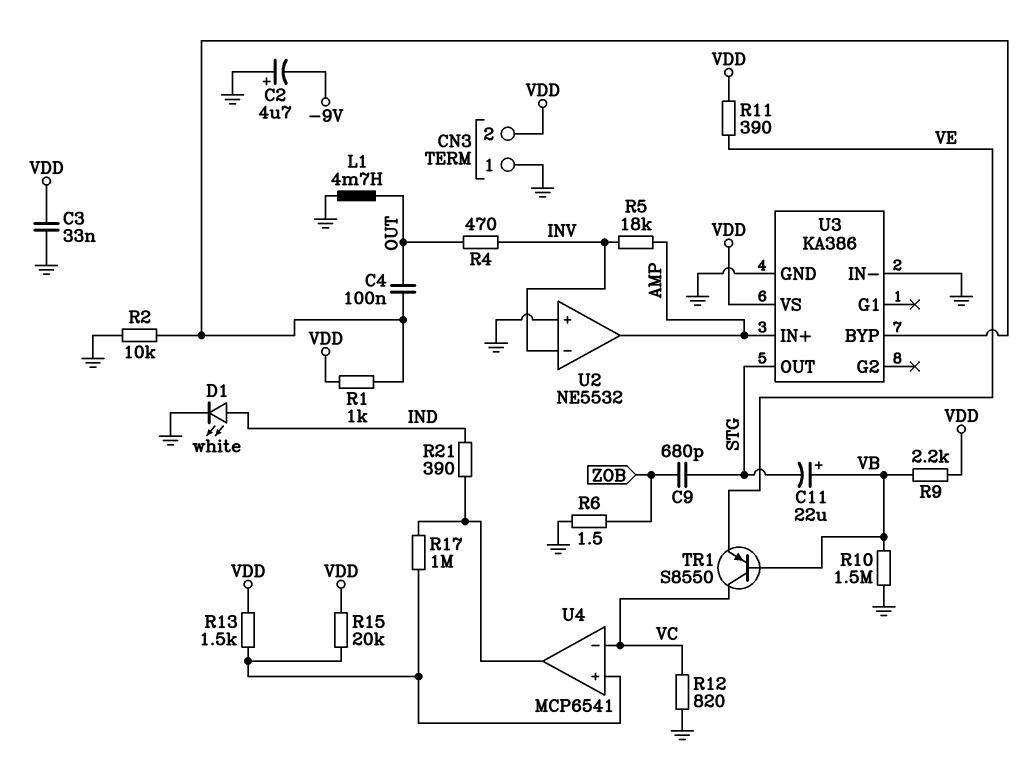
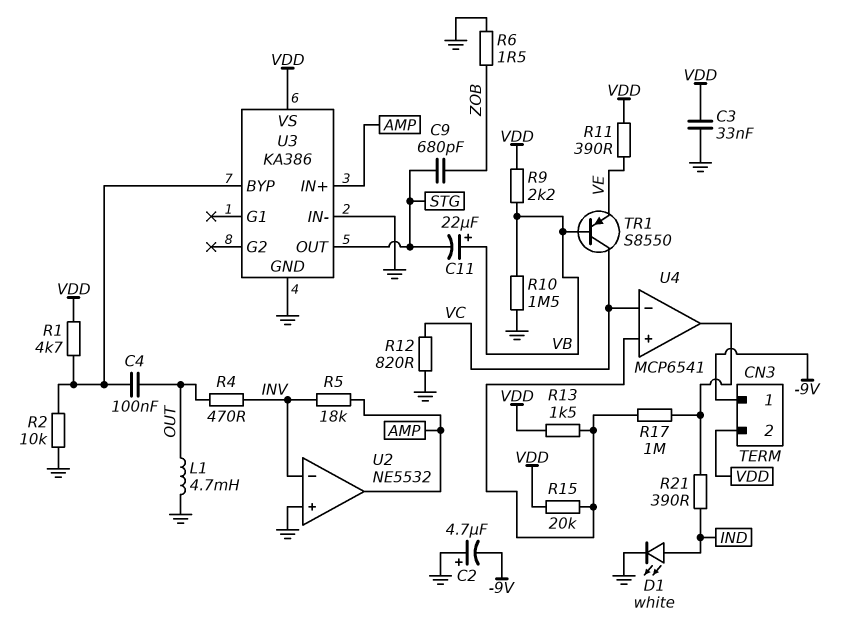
CN3 pin 1: GND -> -9V
R1: 1k (U3/BYP, VDD) -> 4.7k (U3/BYP, VDD)

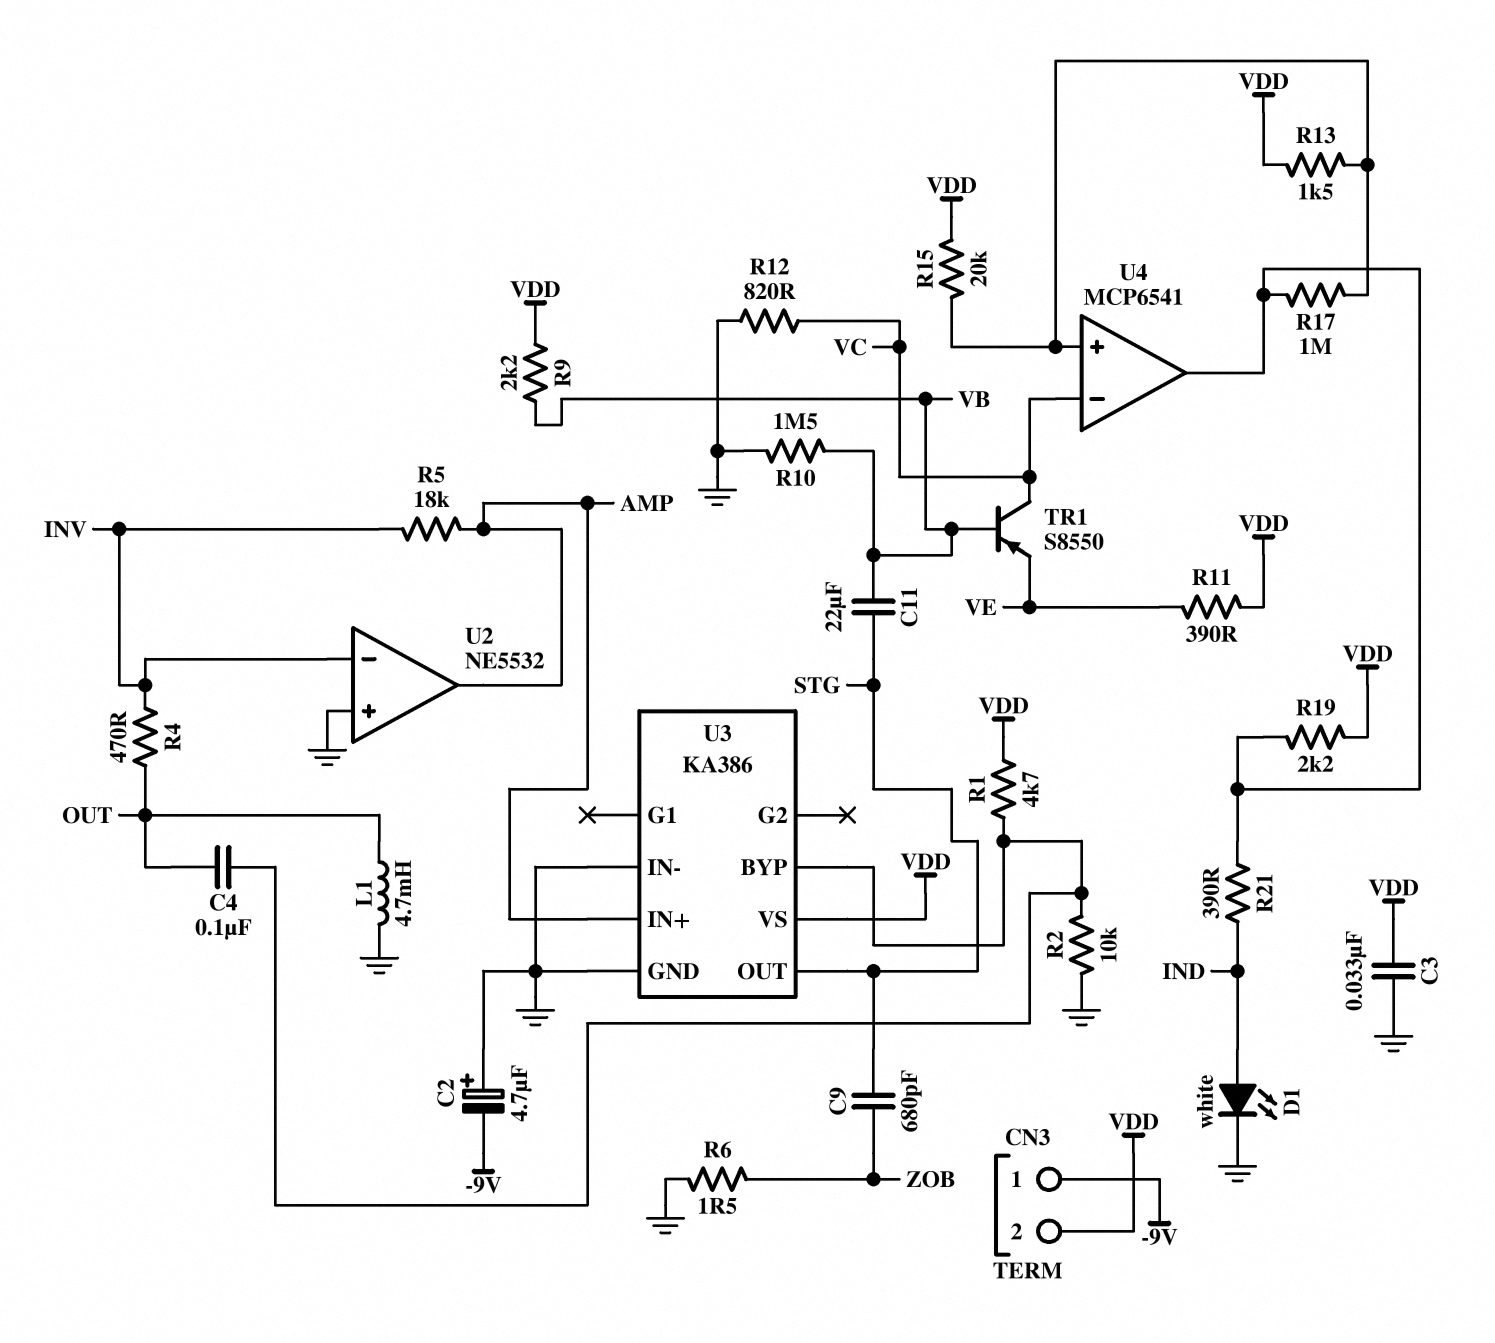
C11: 22uF (plus VB, minus STG) -> 22uF (STG, VB)
R19: none -> 2.2k (U4/out, VDD)

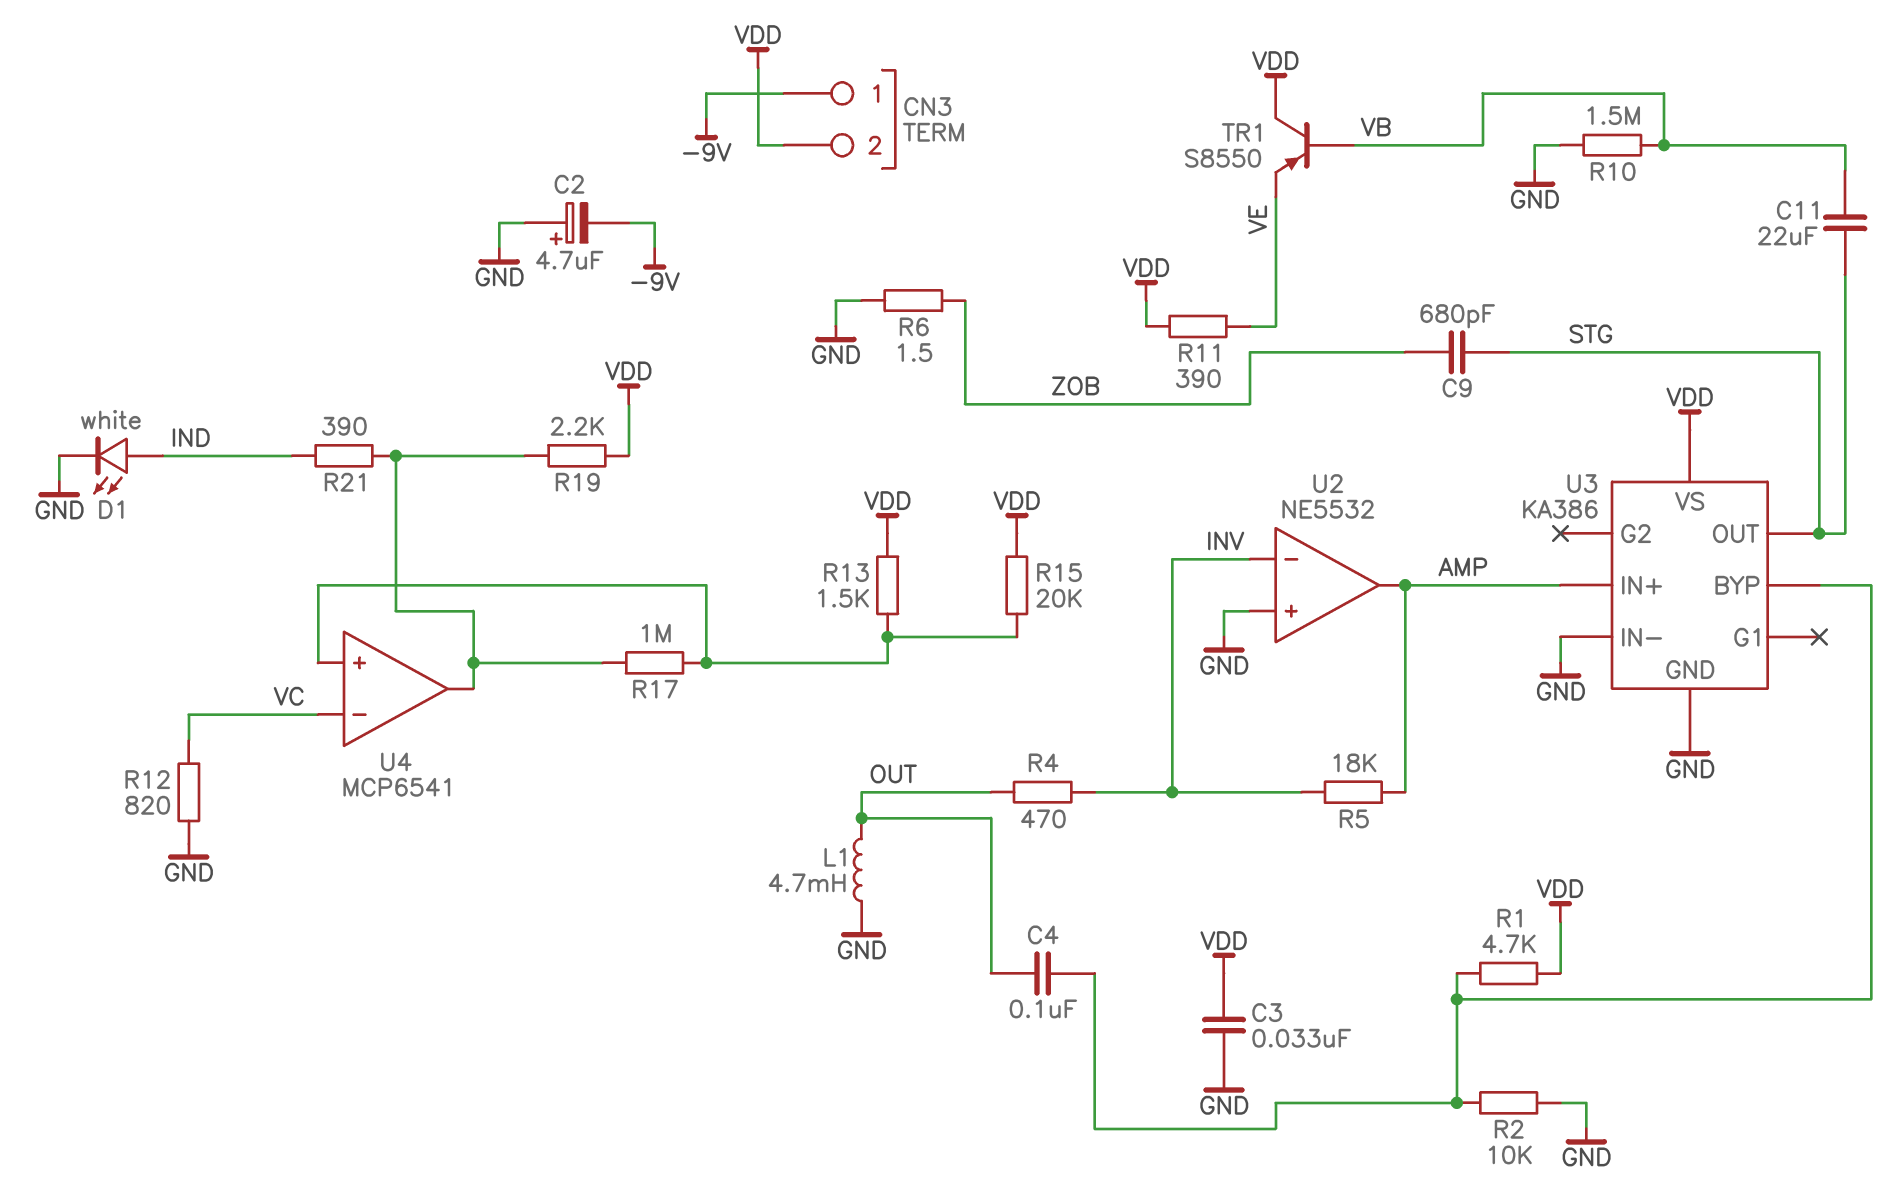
R9: 2.2k (VB, VDD) -> none
TR1: PNP S8550 (B VB, C VC, E VE) -> PNP S8550 (B VB, C VDD, E VE)

